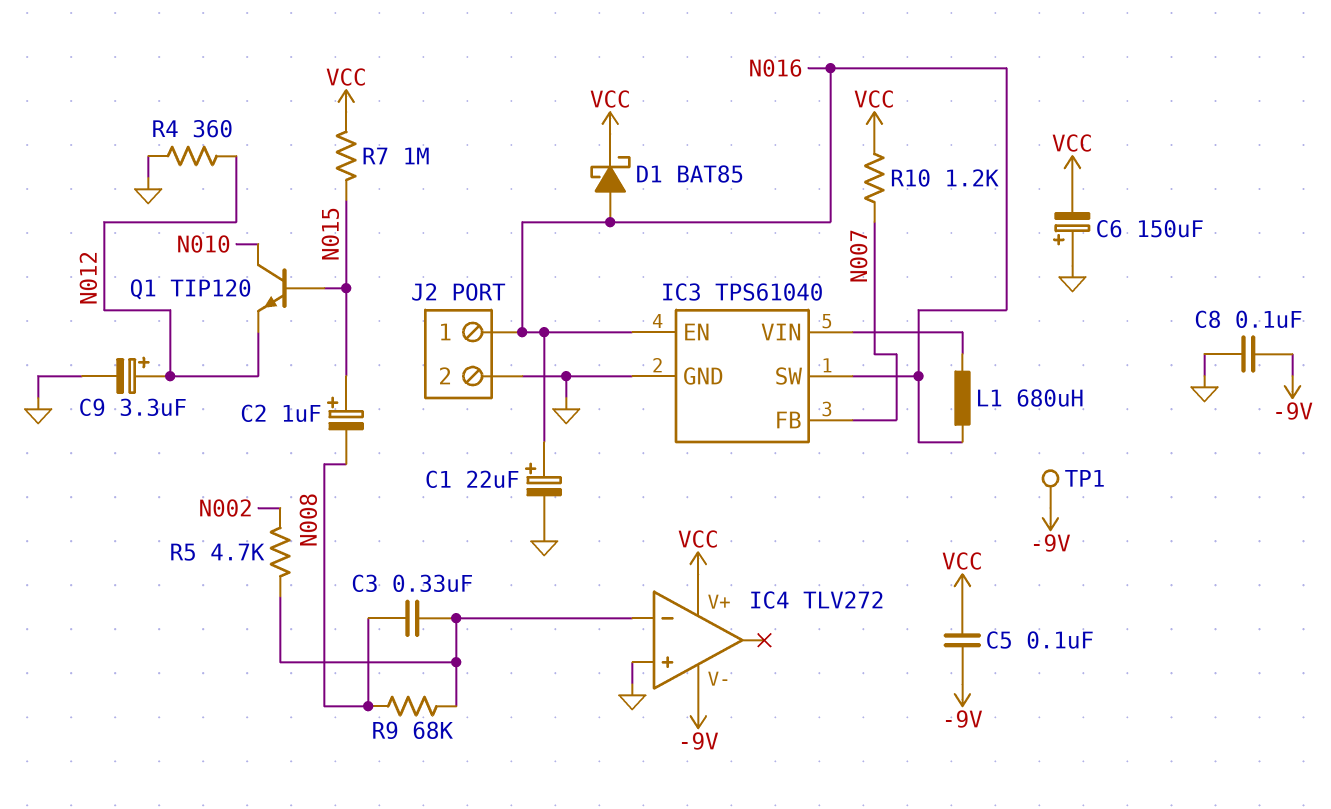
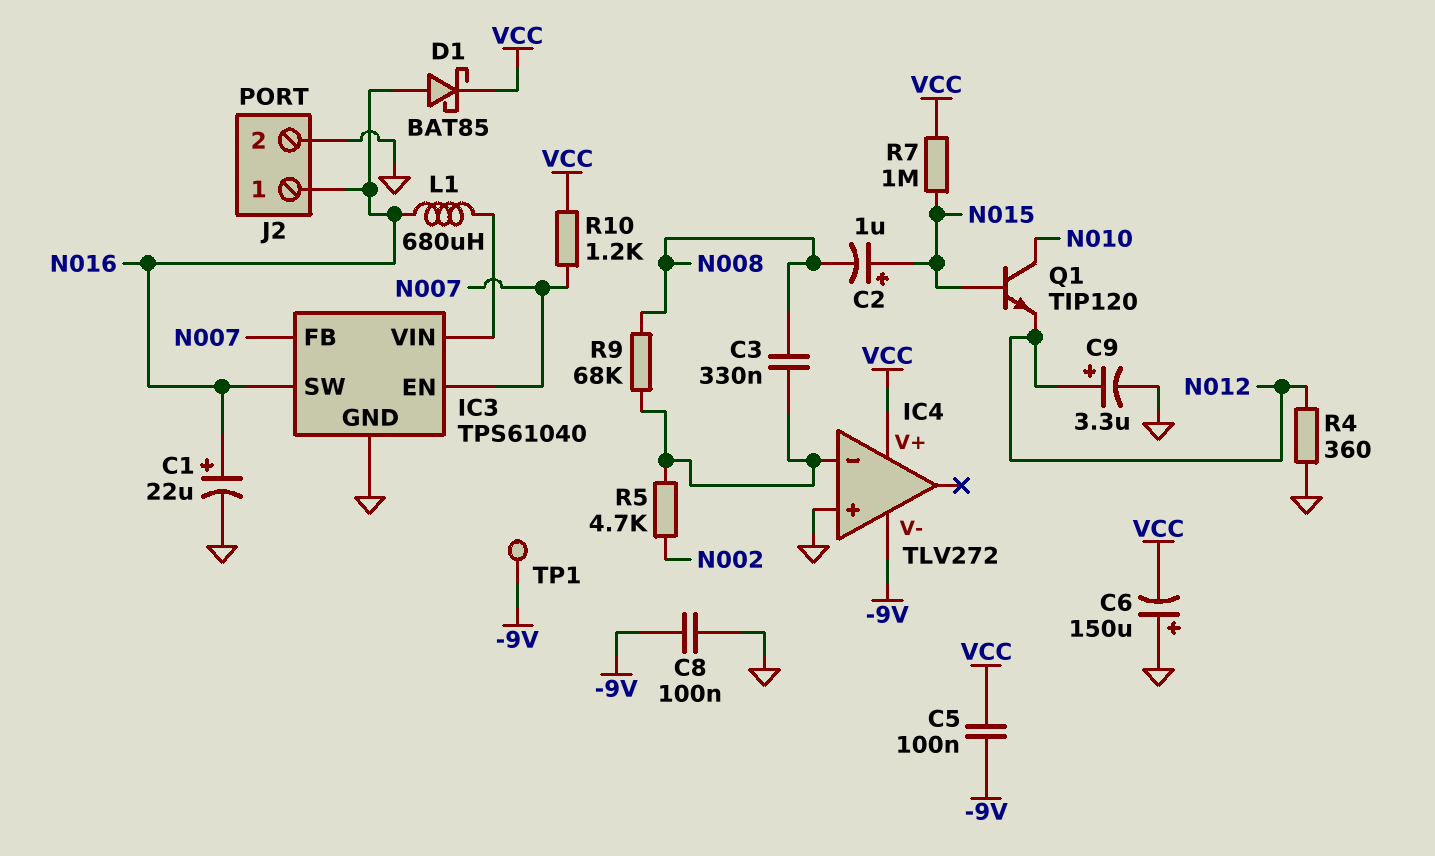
IC3 pin EN: N016 -> N007

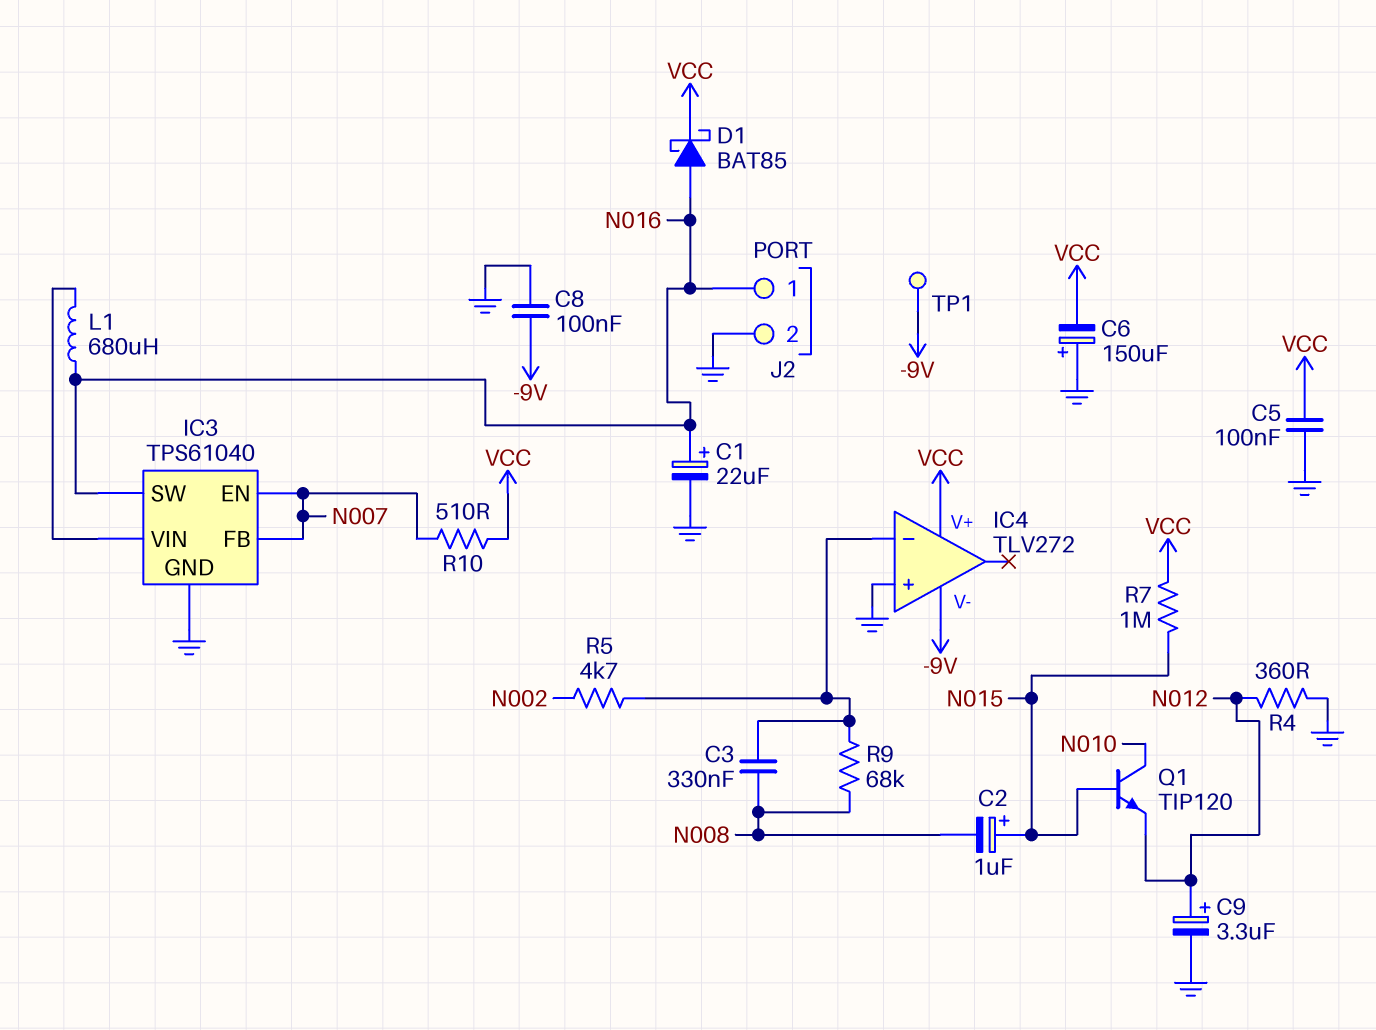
C5: 100nF (-9V, VCC) -> 100nF (GND, VCC)
R10: 1.2k (N007, VCC) -> 510 (N007, VCC)

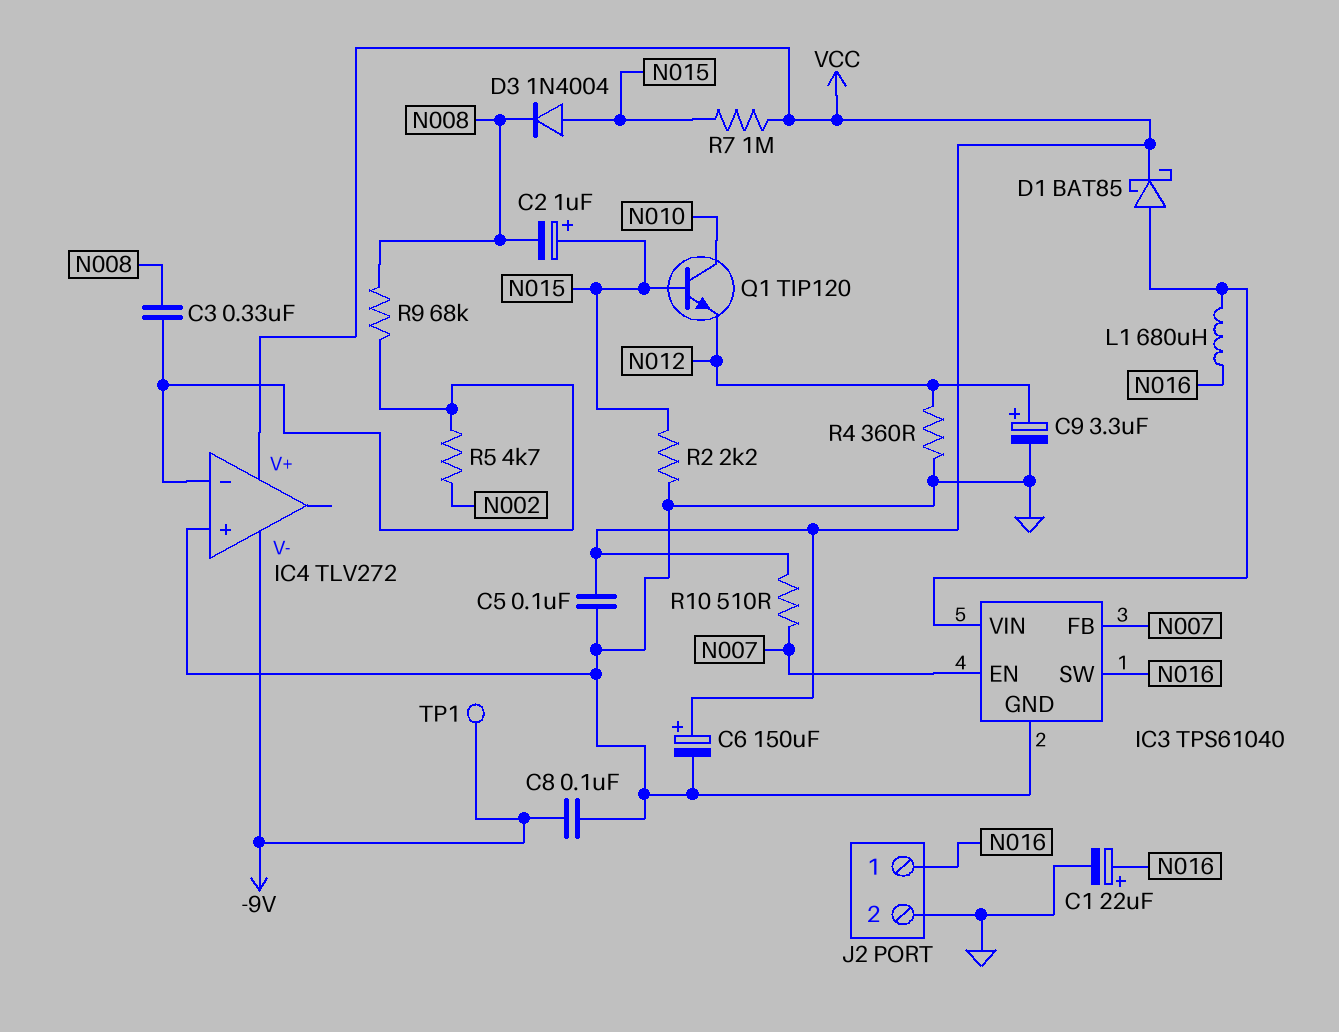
C6: 150uF (plus GND, minus VCC) -> 150uF (plus VCC, minus GND)
D1: schottky BAT85 (A N016, K VCC) -> schottky BAT85 (A IC3/VIN, K VCC)
D3: none -> diode 1N4004 (A N015, K N008)
R2: none -> 2.2k (GND, N015)

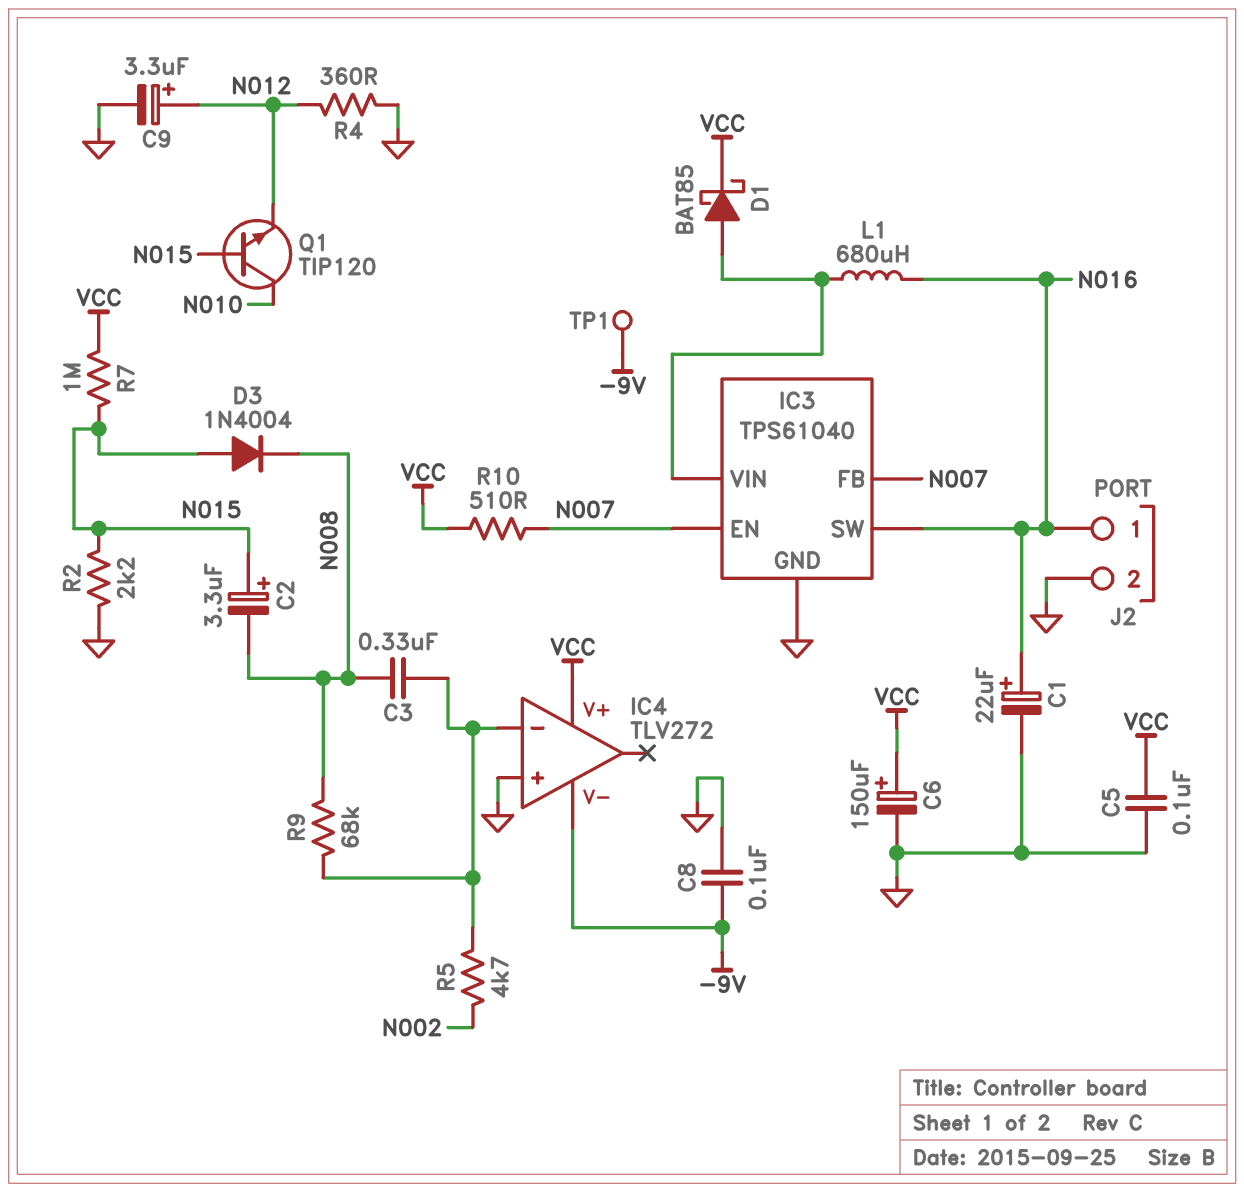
C2: 1uF (plus N015, minus N008) -> 3.3uF (plus N015, minus N008)

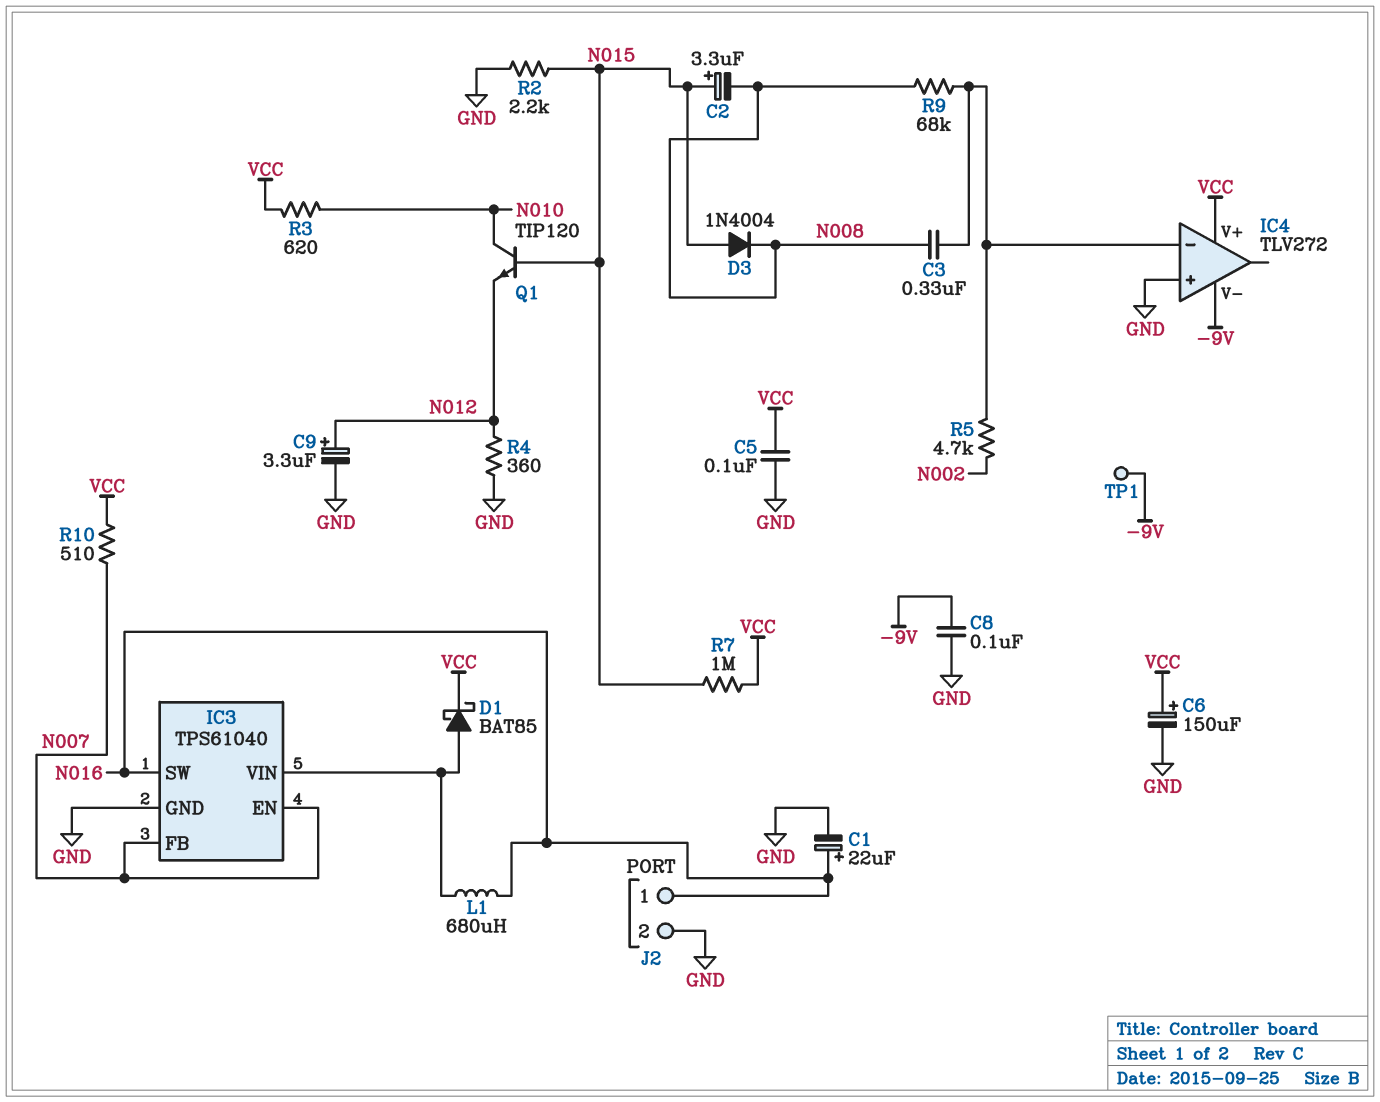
R3: none -> 620 (N010, VCC)

